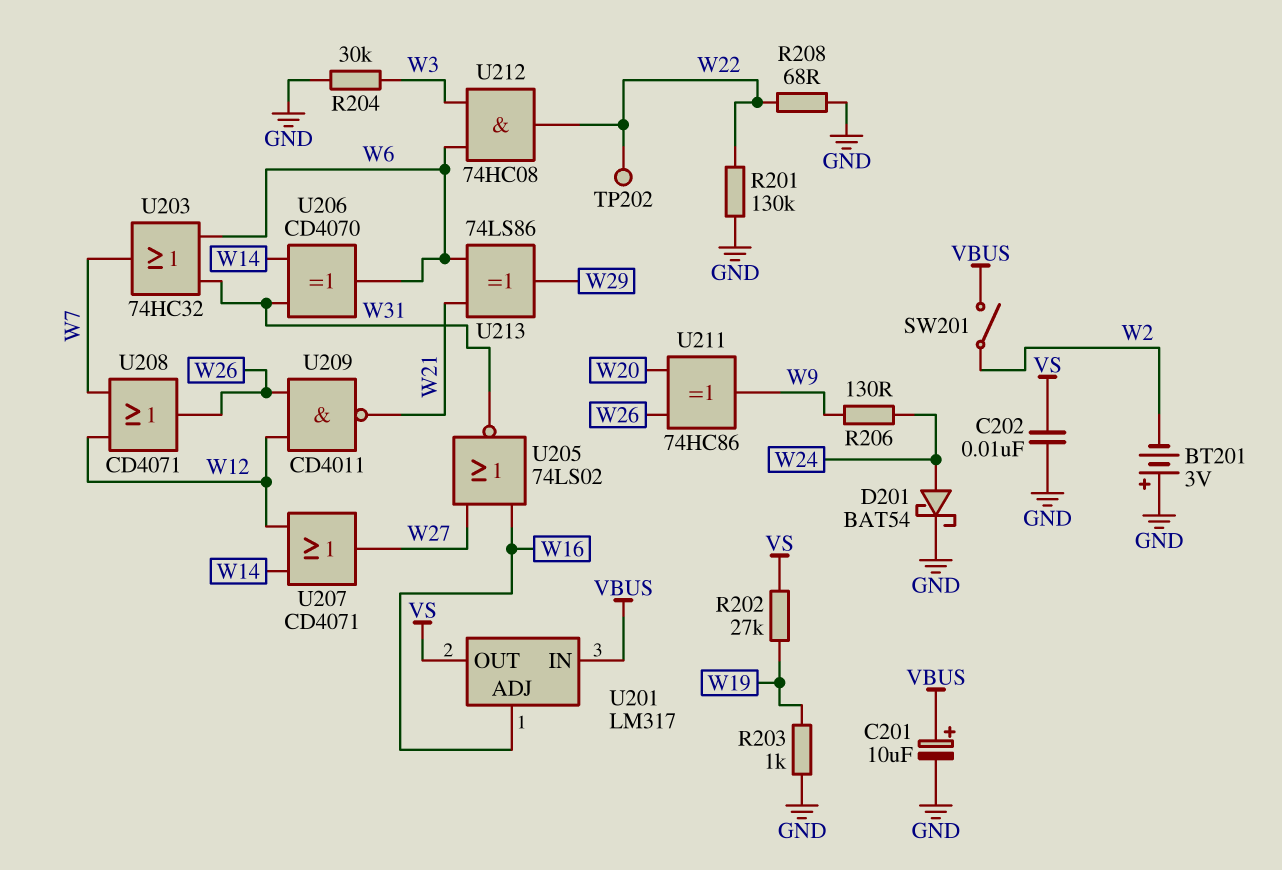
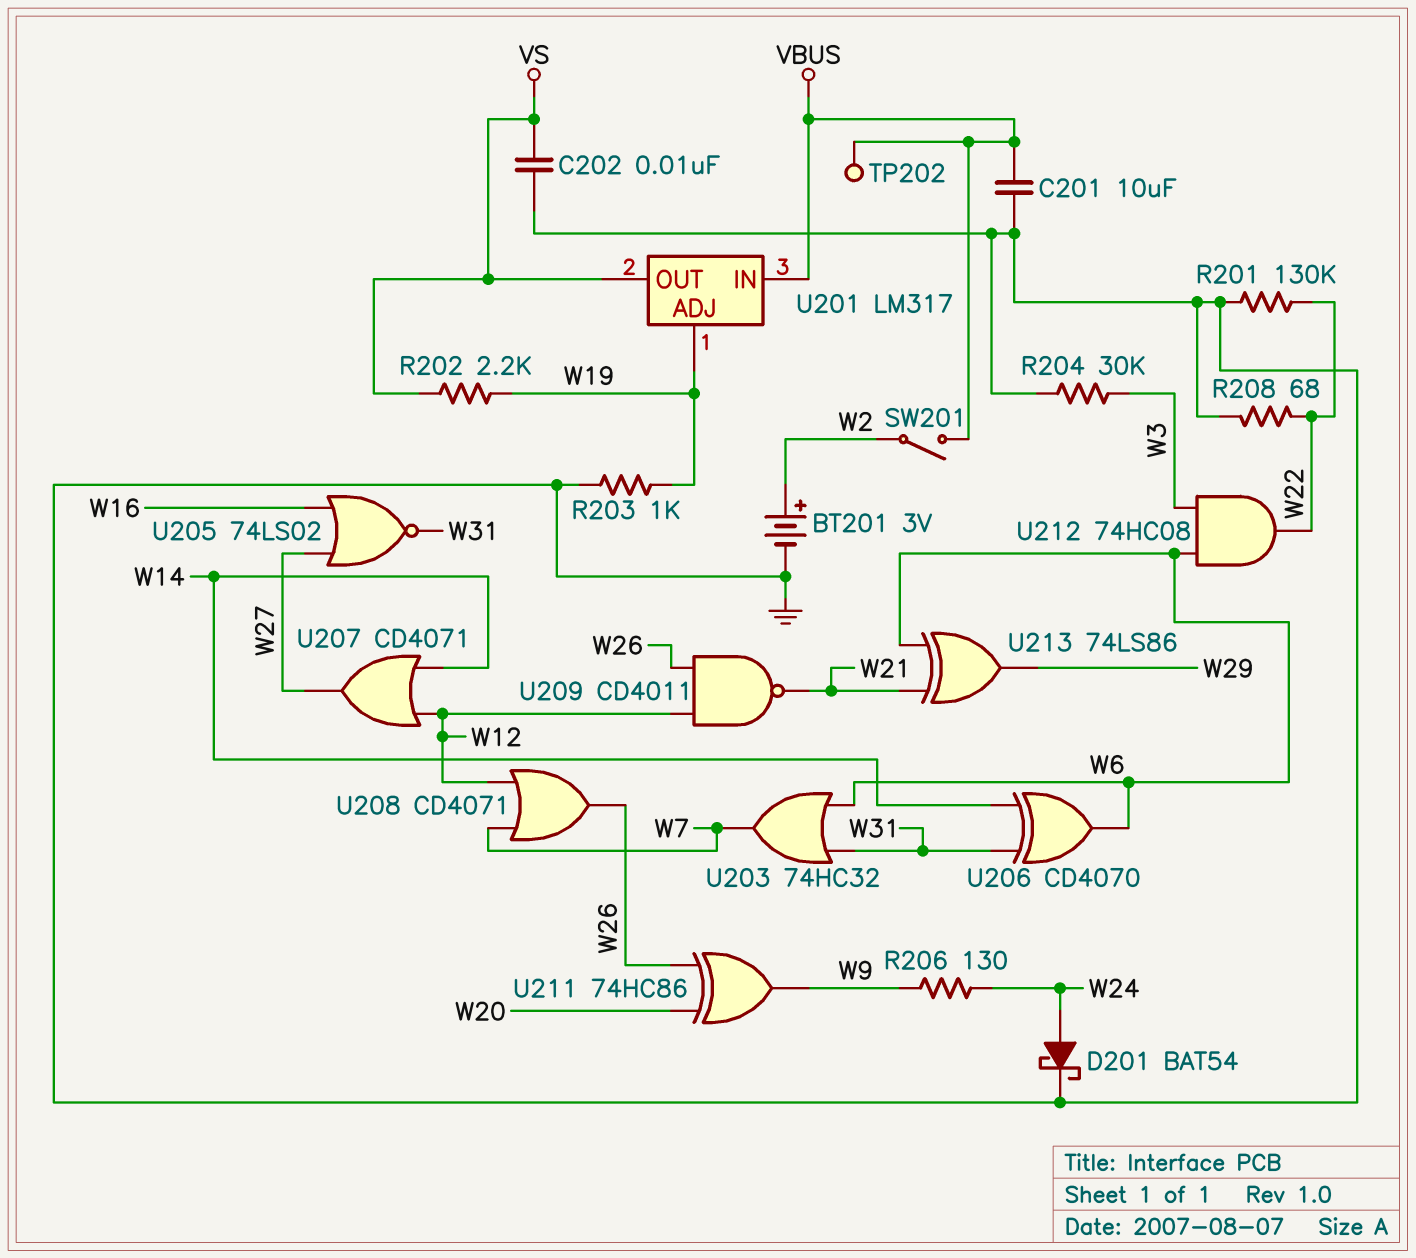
BT201: 3V (plus GND, minus W2) -> 3V (plus W2, minus GND)
C201: 10uF (plus VBUS, minus GND) -> 10uF (GND, VBUS)
R202: 27k (VS, W19) -> 2.2k (VS, W19)
TP202: test point (W22) -> test point (VBUS)
U201 pin ADJ: W16 -> W19

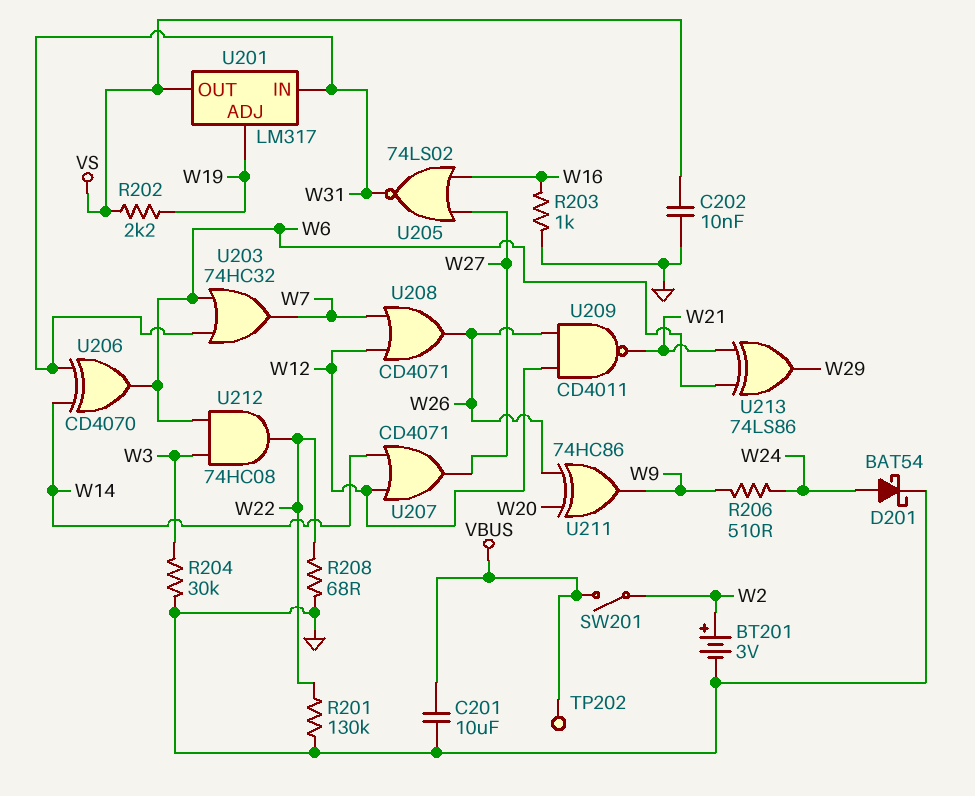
R203: 1k (GND, W19) -> 1k (GND, W16)
R206: 130 (W9, W24) -> 510 (W9, W24)
U201 pin IN: VBUS -> W31

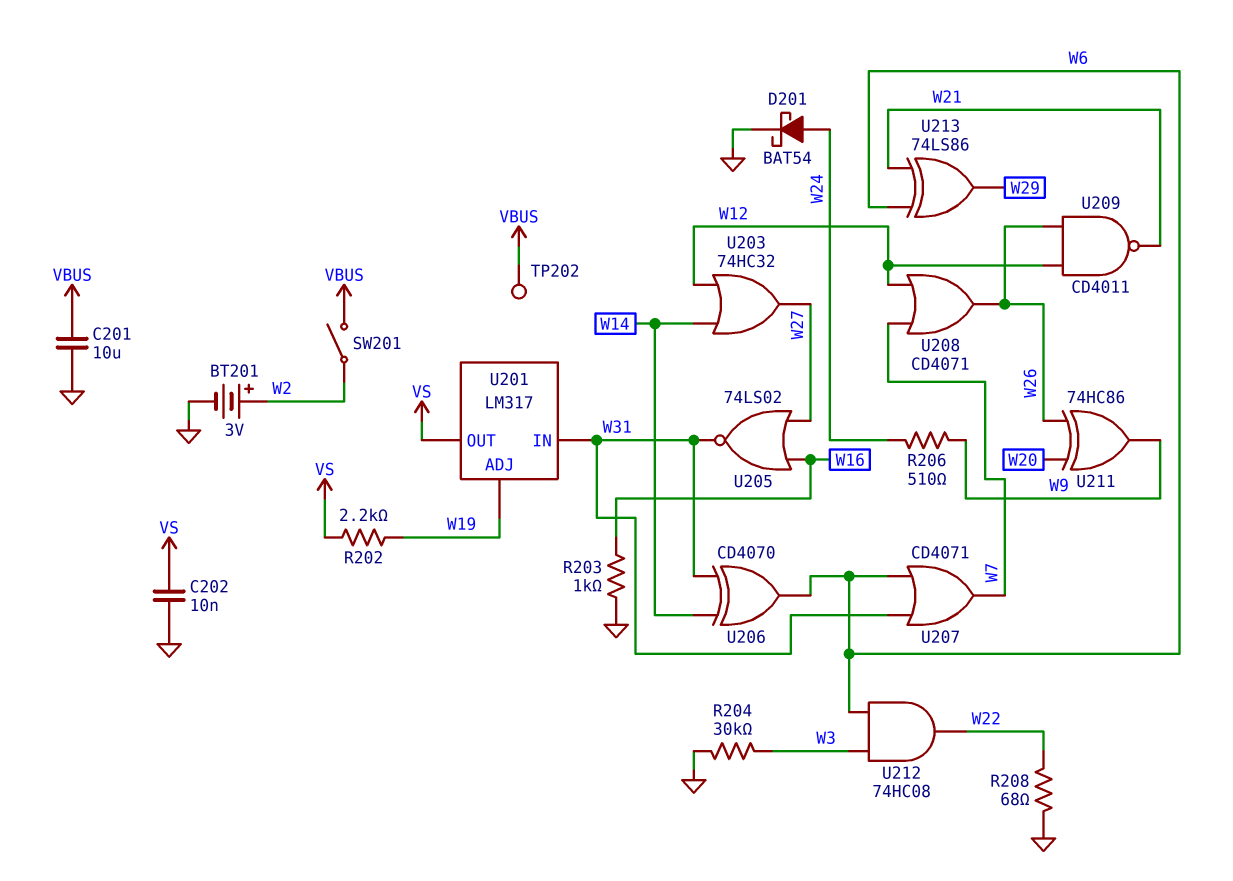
R201: 130k (GND, W22) -> none
U203: OR 74HC32 (in W6, in W31, out W7) -> OR 74HC32 (in W12, in W14, out W27)
U207: OR CD4071 (in W12, in W14, out W27) -> OR CD4071 (in W6, in W31, out W7)

